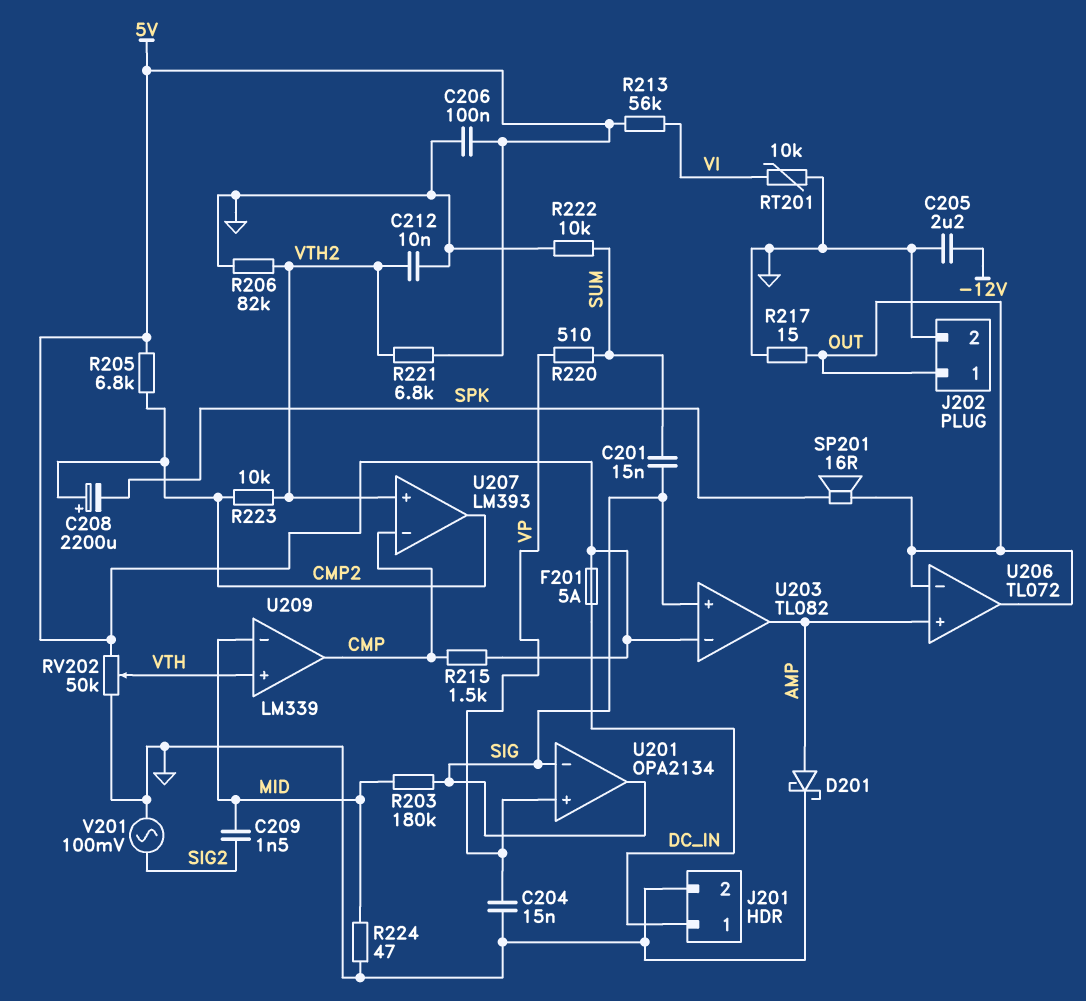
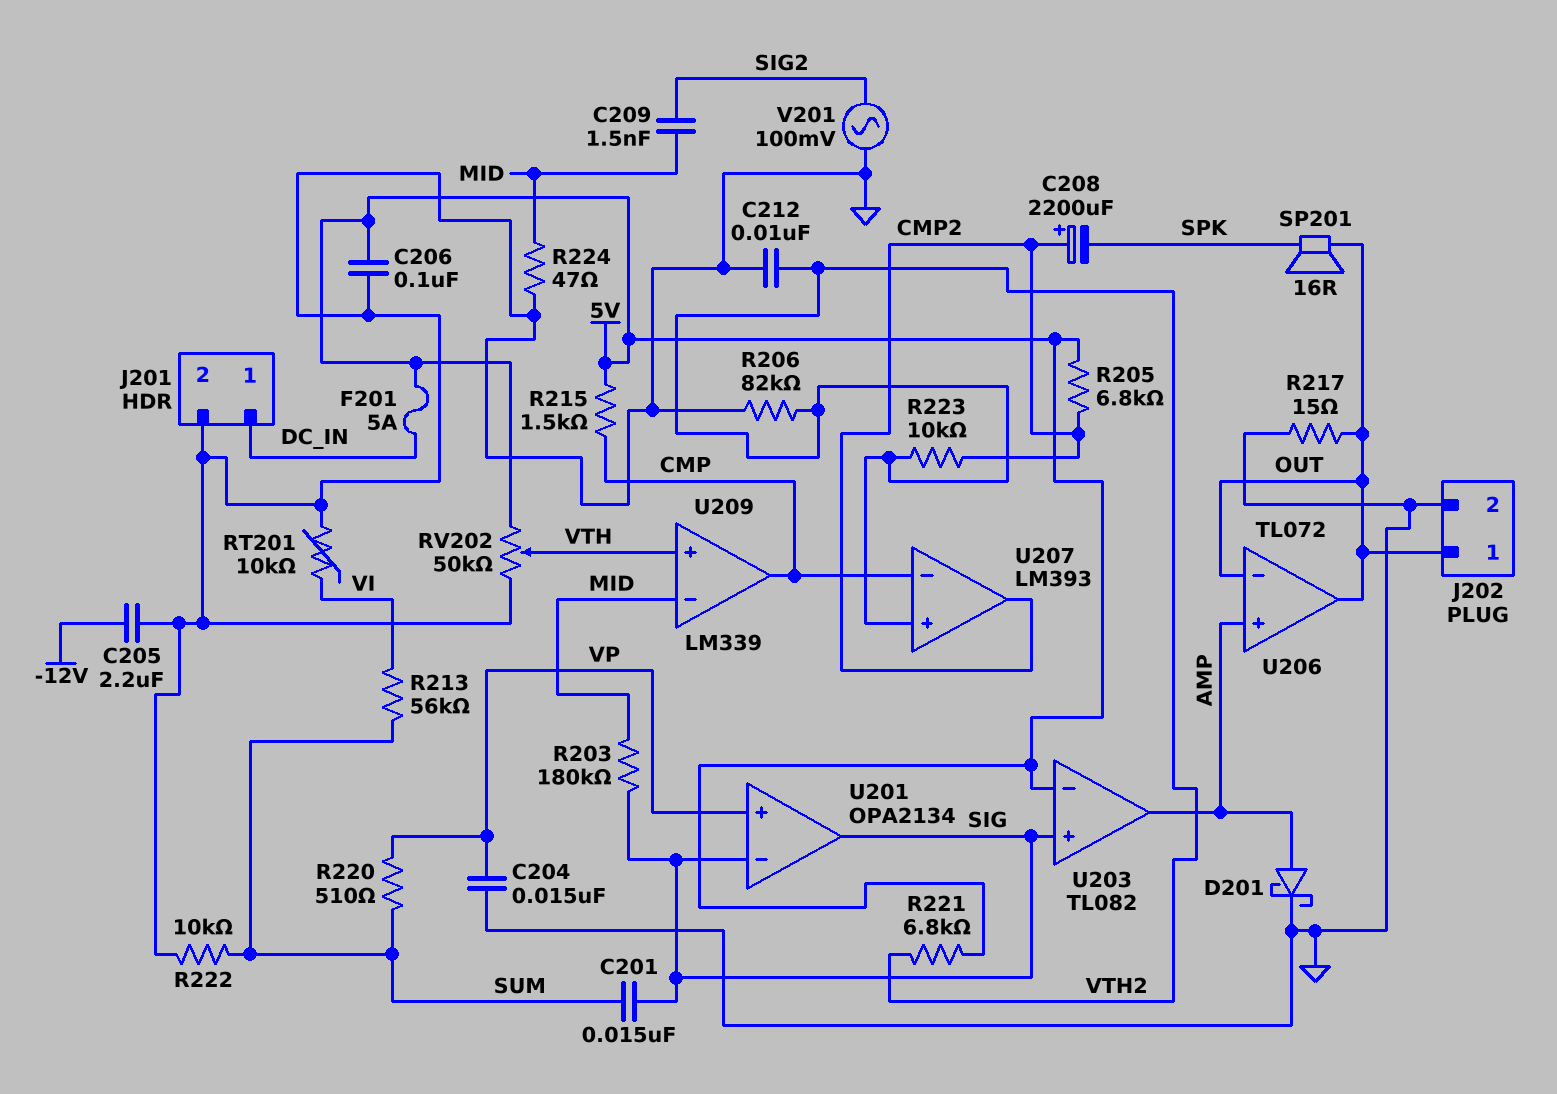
R213: 56k (5V, VI) -> 56k (SUM, VI)

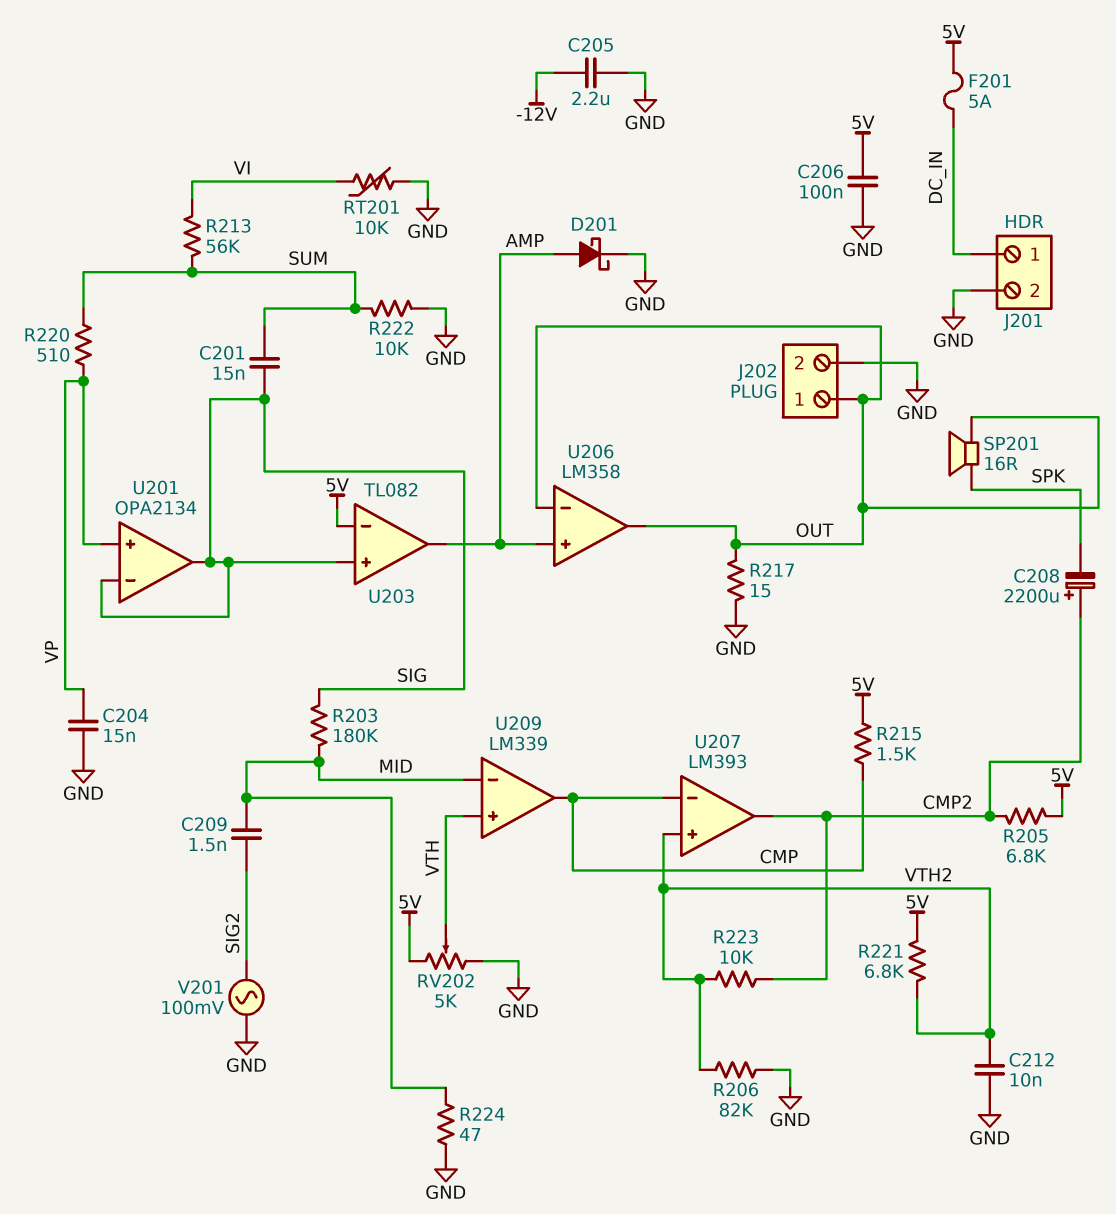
RV202: 50k (5V, GND, wiper VTH) -> 5k (5V, GND, wiper VTH)
U206: TL072 -> LM358

